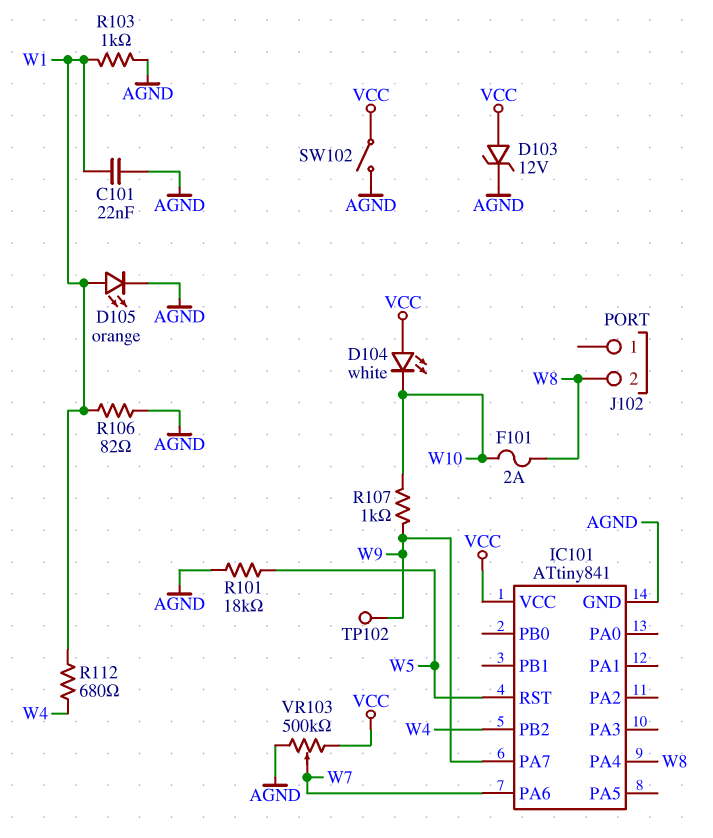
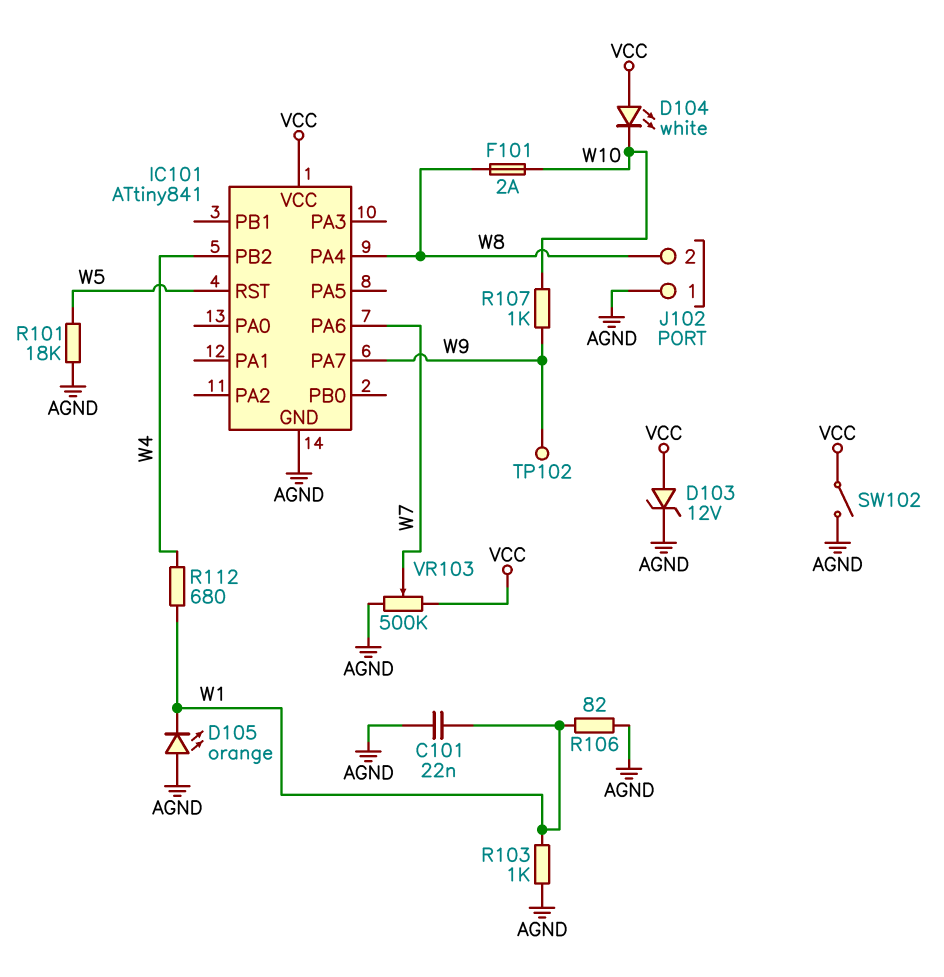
D105: LED orange (A W1, K AGND) -> LED orange (A AGND, K W1)
J102 pin 1: none -> AGND

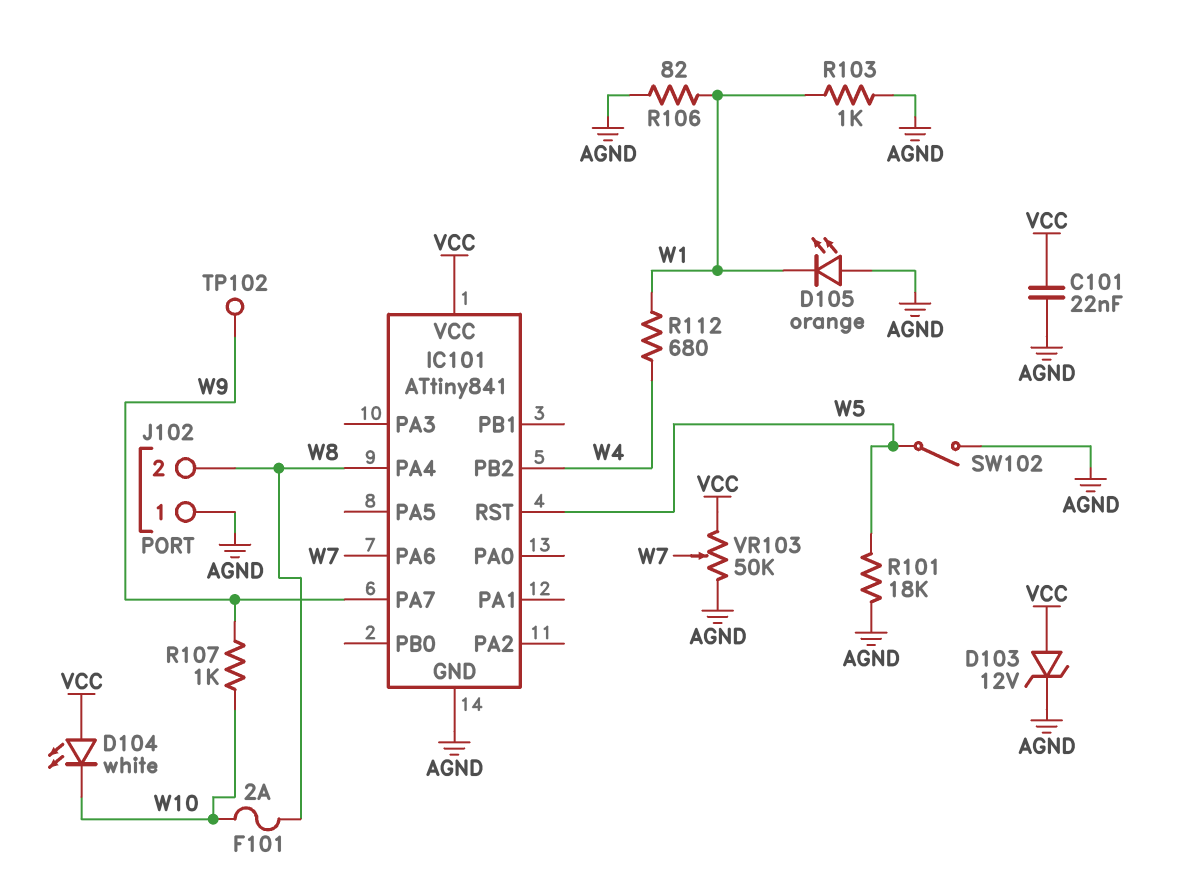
C101: 22nF (AGND, W1) -> 22nF (AGND, VCC)
SW102: switch (AGND, VCC) -> switch (AGND, W5)
VR103: 500k (AGND, VCC, wiper W7) -> 50k (AGND, VCC, wiper W7)

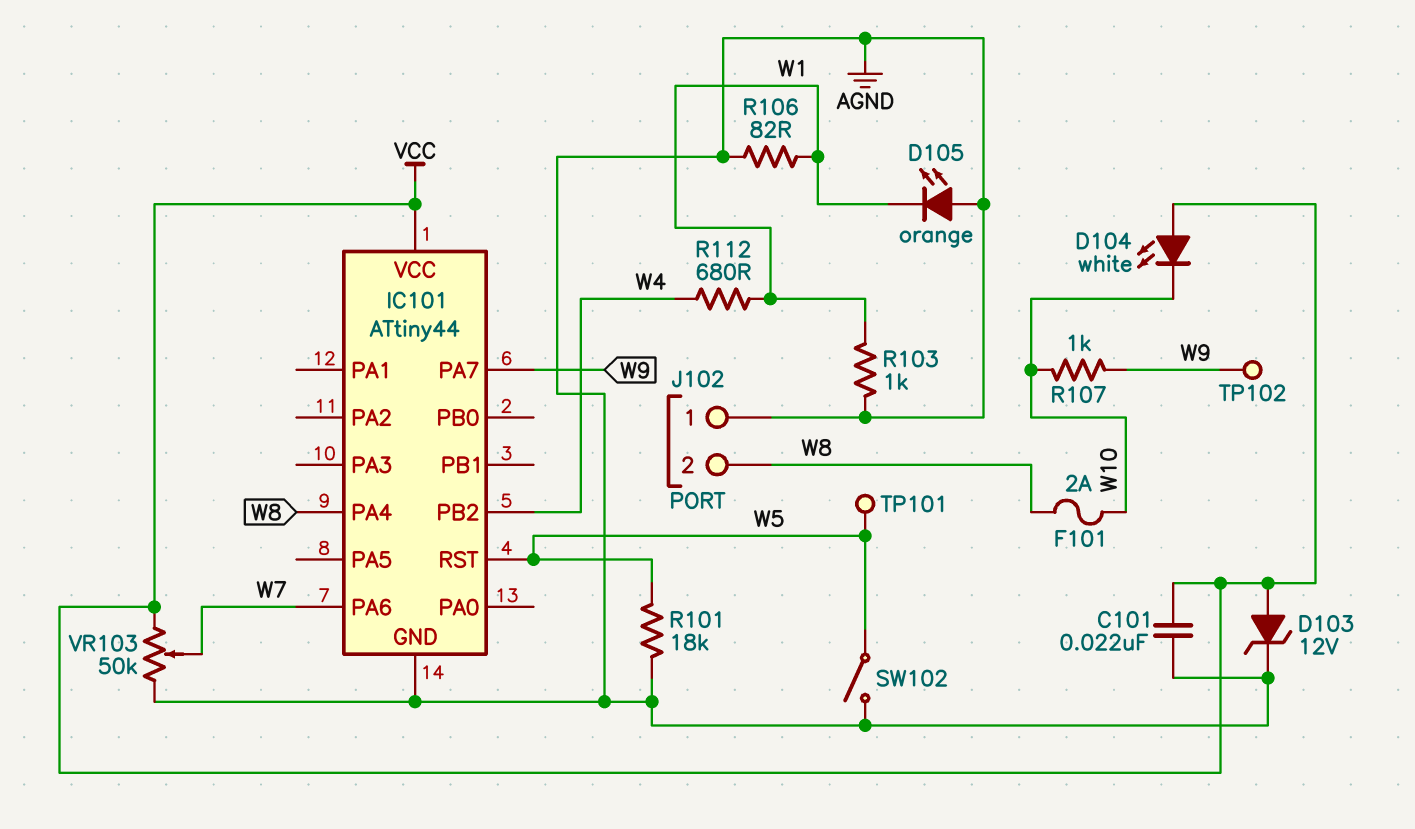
IC101: ATtiny841 -> ATtiny44
TP101: none -> test point (W5)

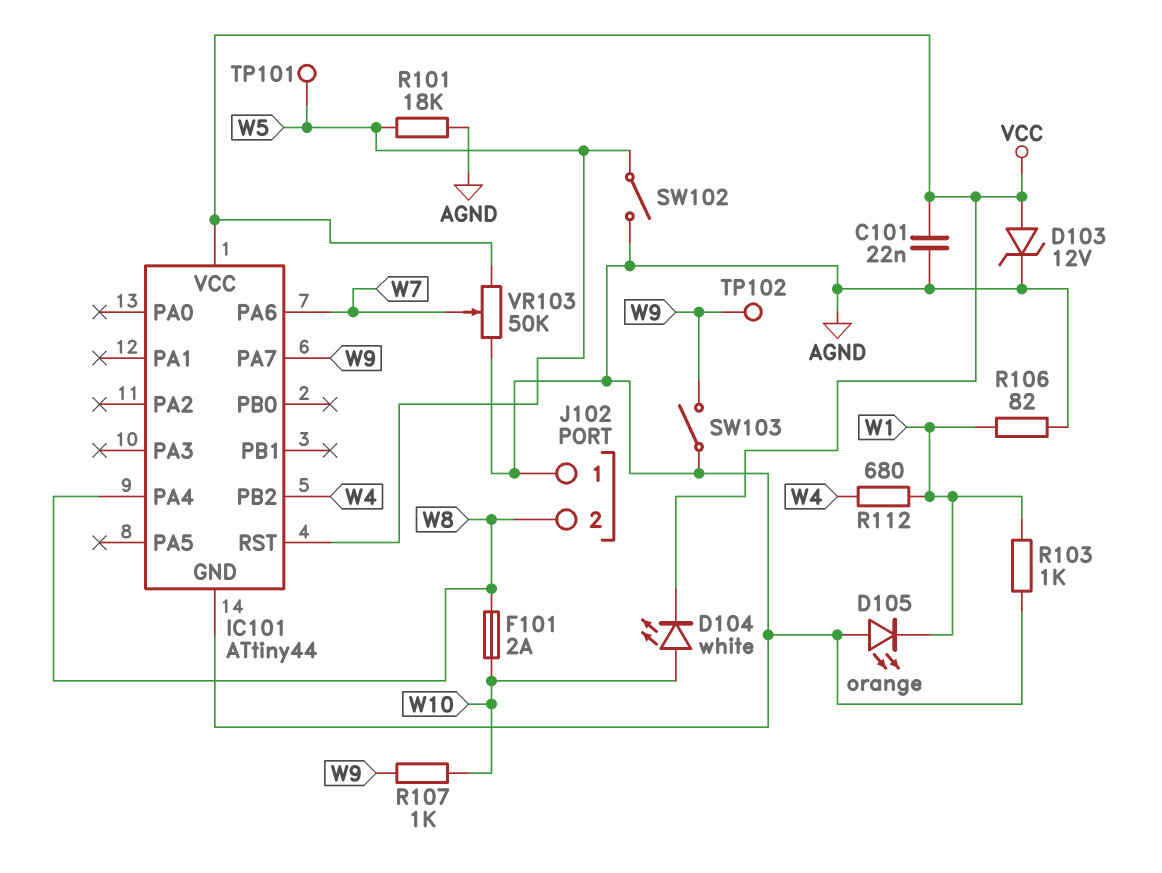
D104: LED white (A VCC, K W10) -> LED white (A W10, K VCC)
SW103: none -> switch (AGND, W9)

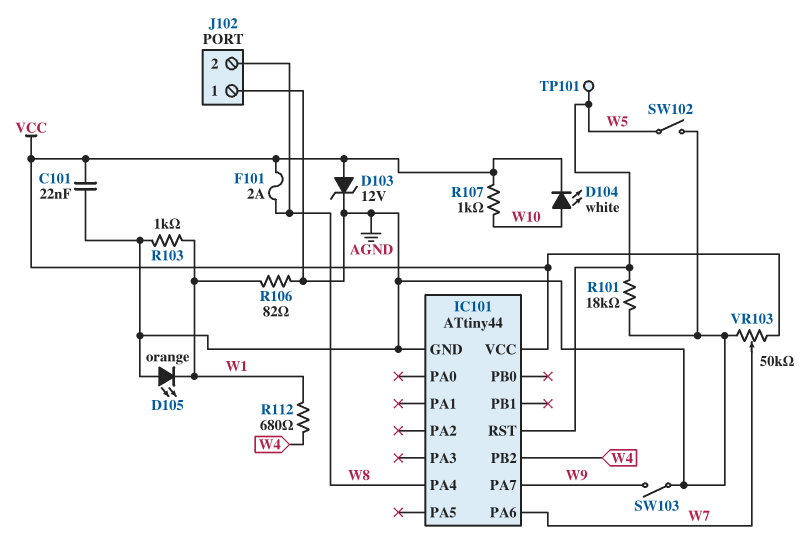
F101: 2A (W8, W10) -> 2A (VCC, W8)
R107: 1k (W9, W10) -> 1k (VCC, W10)
TP102: test point (W9) -> none

